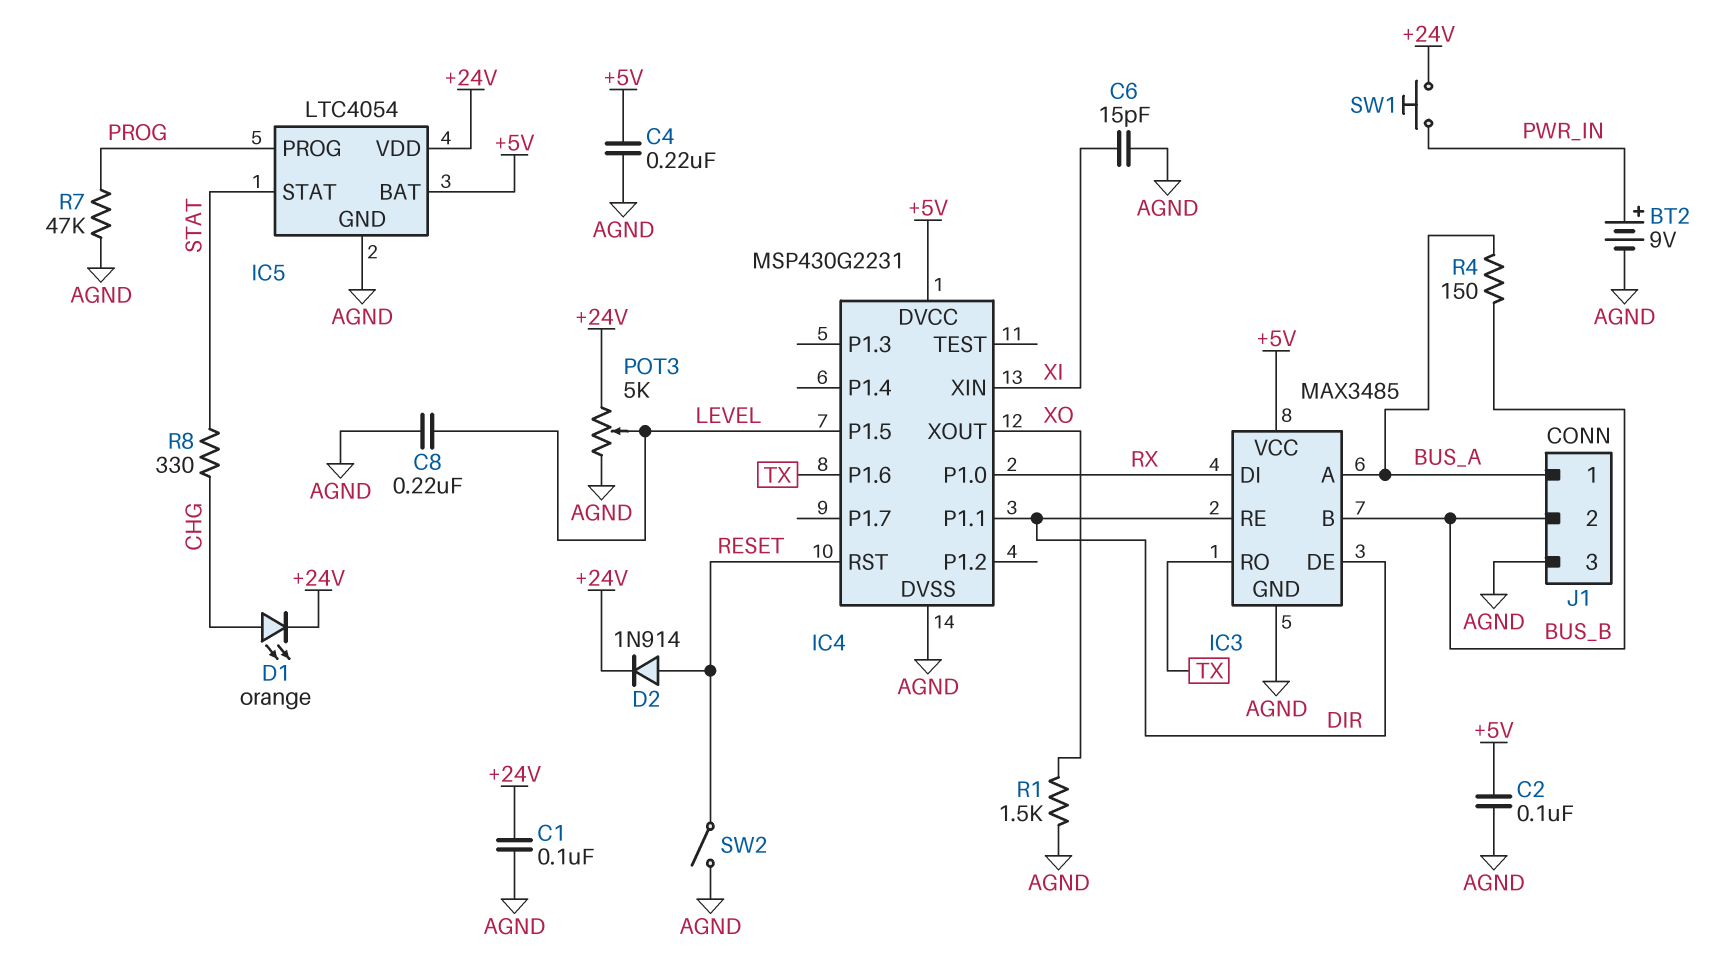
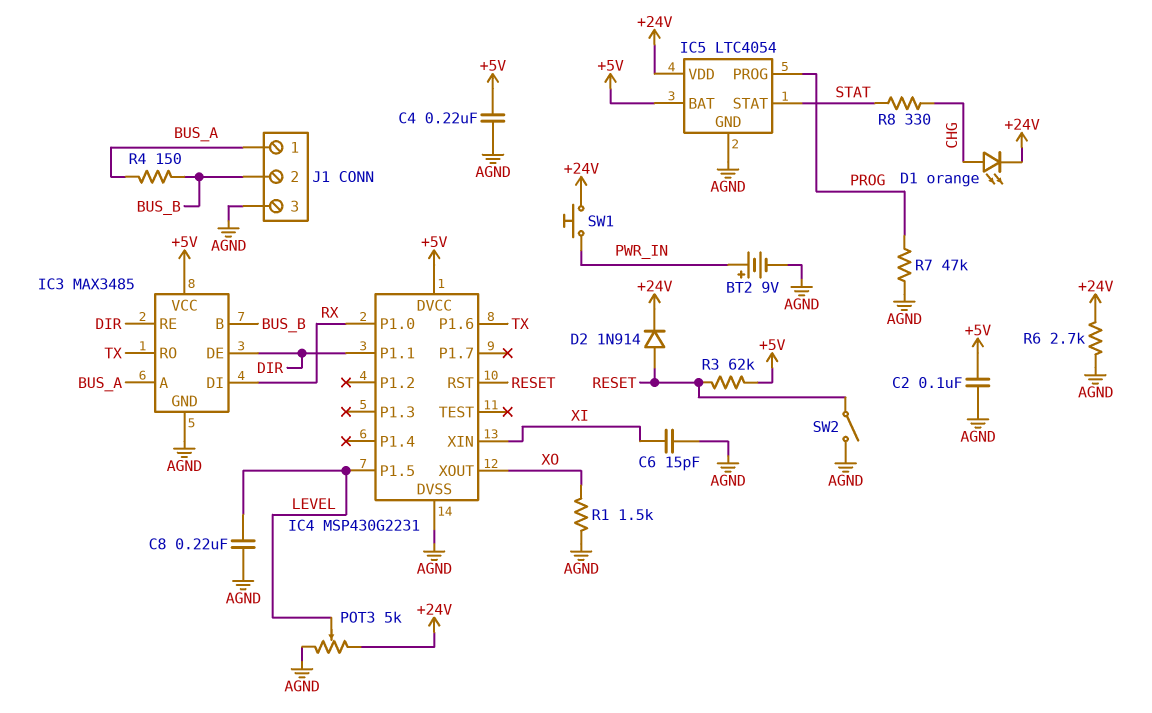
C1: 100nF (+24V, AGND) -> none
R3: none -> 62k (+5V, RESET)
R6: none -> 2.7k (+24V, AGND)

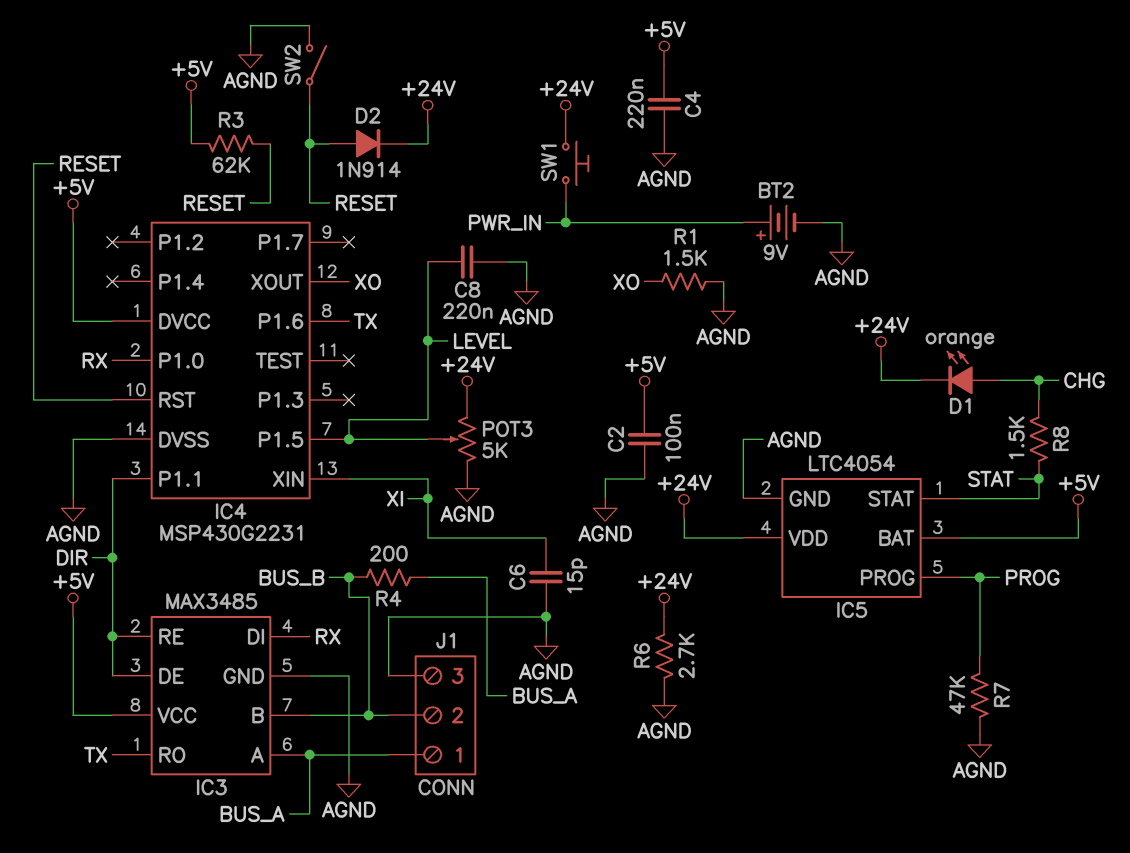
R4: 150 (BUS_A, BUS_B) -> 200 (BUS_A, BUS_B)
R8: 330 (CHG, STAT) -> 1.5k (CHG, STAT)

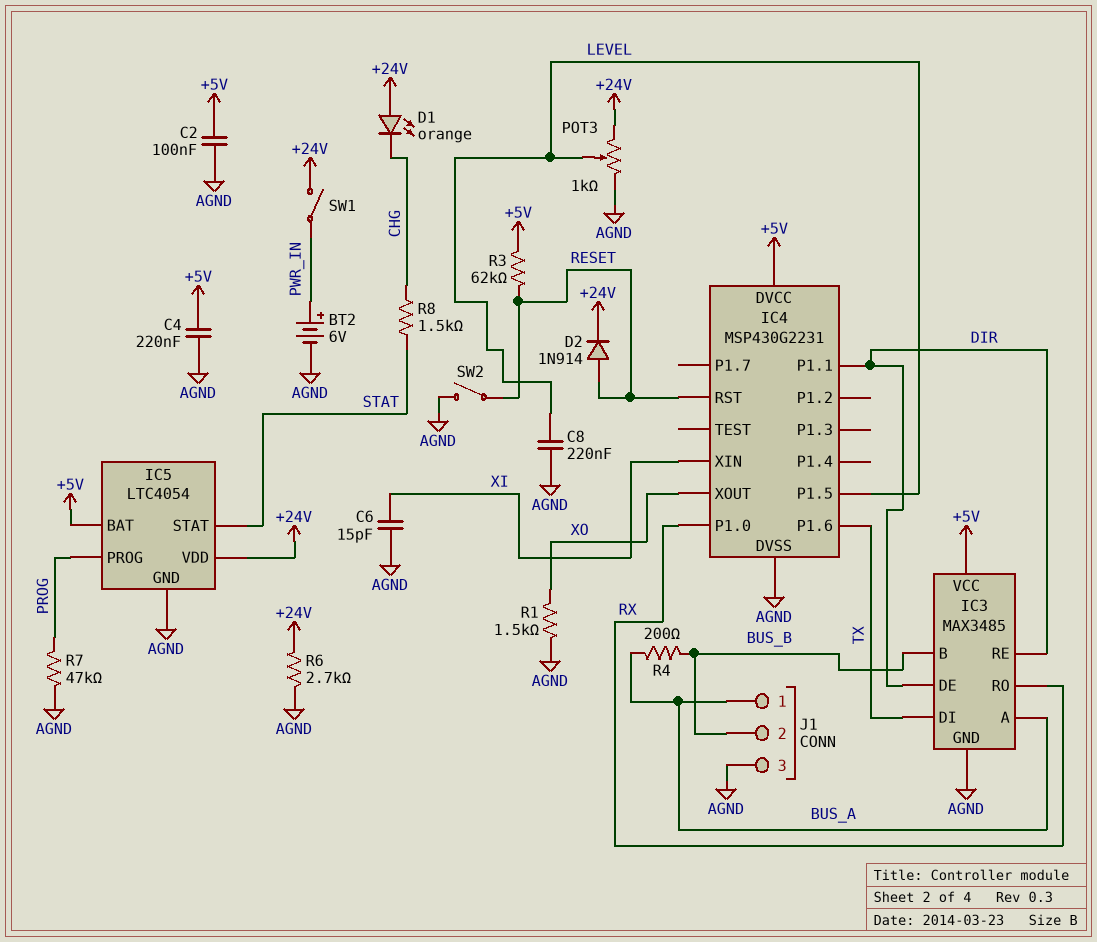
BT2: 9V (plus PWR_IN, minus AGND) -> 6V (plus PWR_IN, minus AGND)
D1: LED orange (A CHG, K +24V) -> LED orange (A +24V, K CHG)
IC3 pin DI: RX -> TX
IC3 pin RO: TX -> RX
POT3: 5k (+24V, AGND, wiper LEVEL) -> 1k (+24V, AGND, wiper LEVEL)
SW1: button (+24V, PWR_IN) -> switch (+24V, PWR_IN)

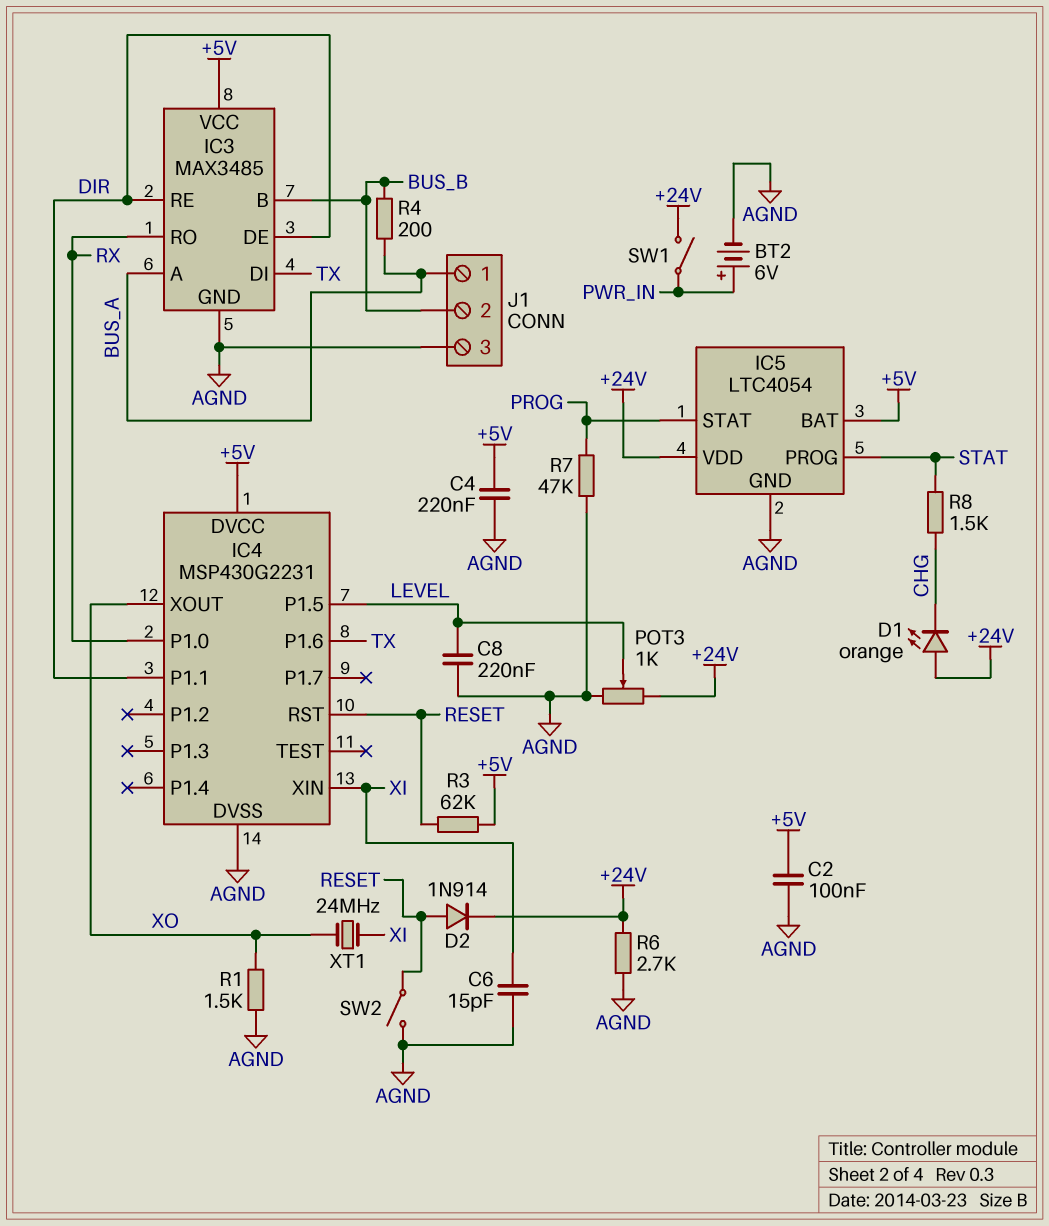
IC5 pin PROG: PROG -> STAT
IC5 pin STAT: STAT -> PROG
XT1: none -> 24MHz (XI, XO)

